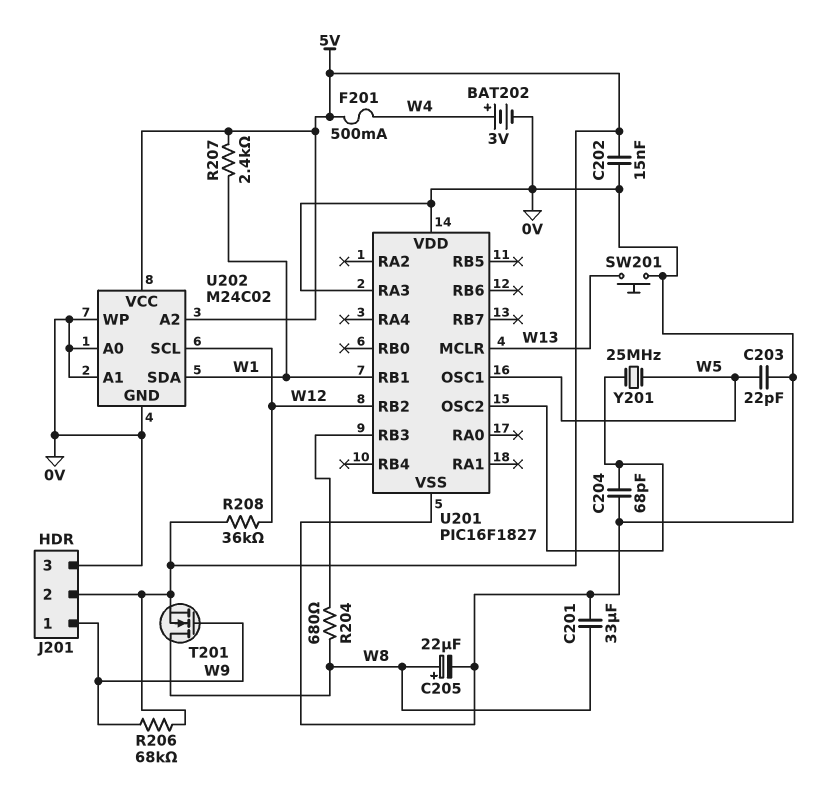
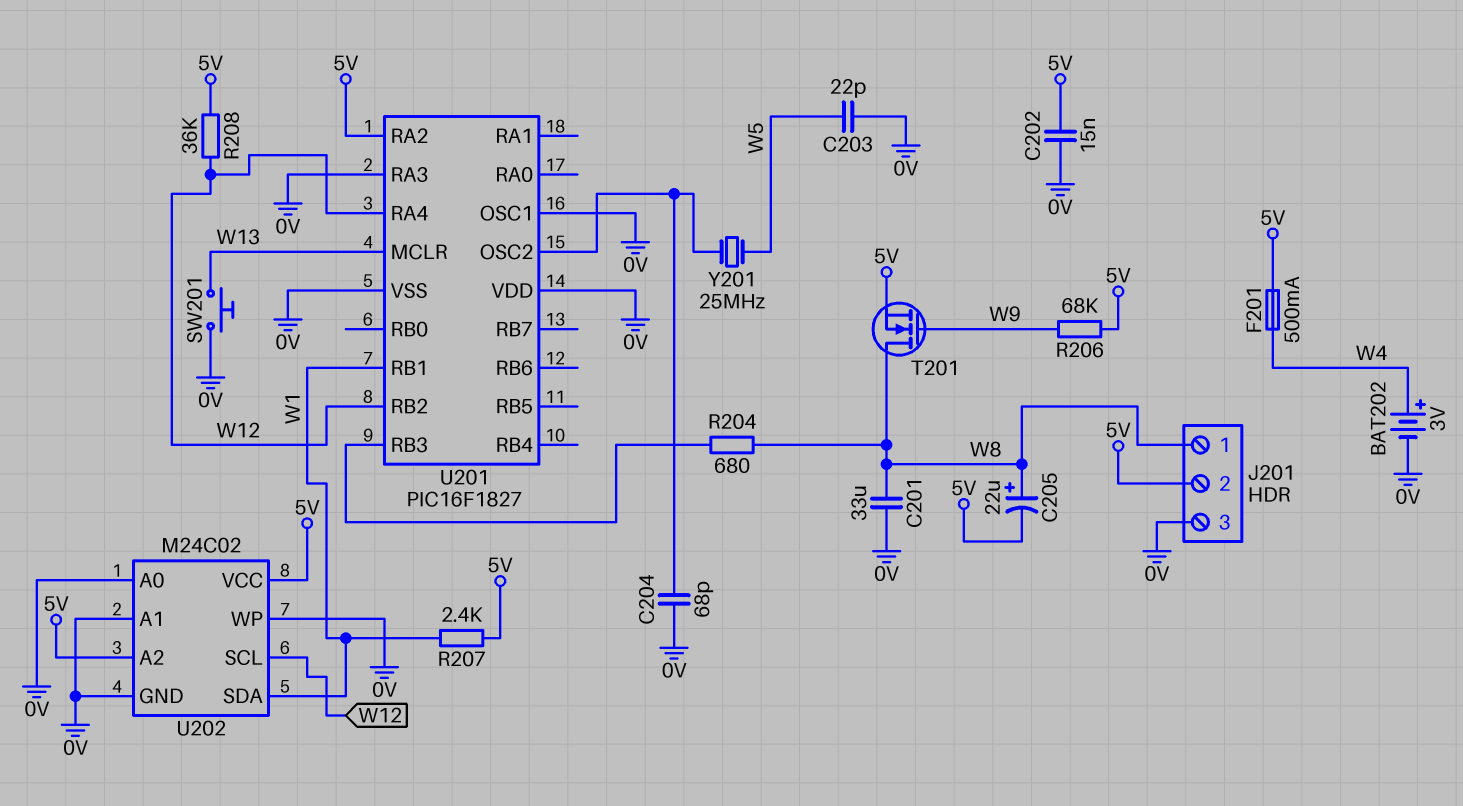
C205: 22uF (plus W8, minus 0V) -> 22uF (plus W8, minus 5V)
J201 pin 1: W9 -> W8
U201 pin OSC1: W5 -> 0V
U201 pin RA2: none -> 5V
U201 pin RA4: none -> W12

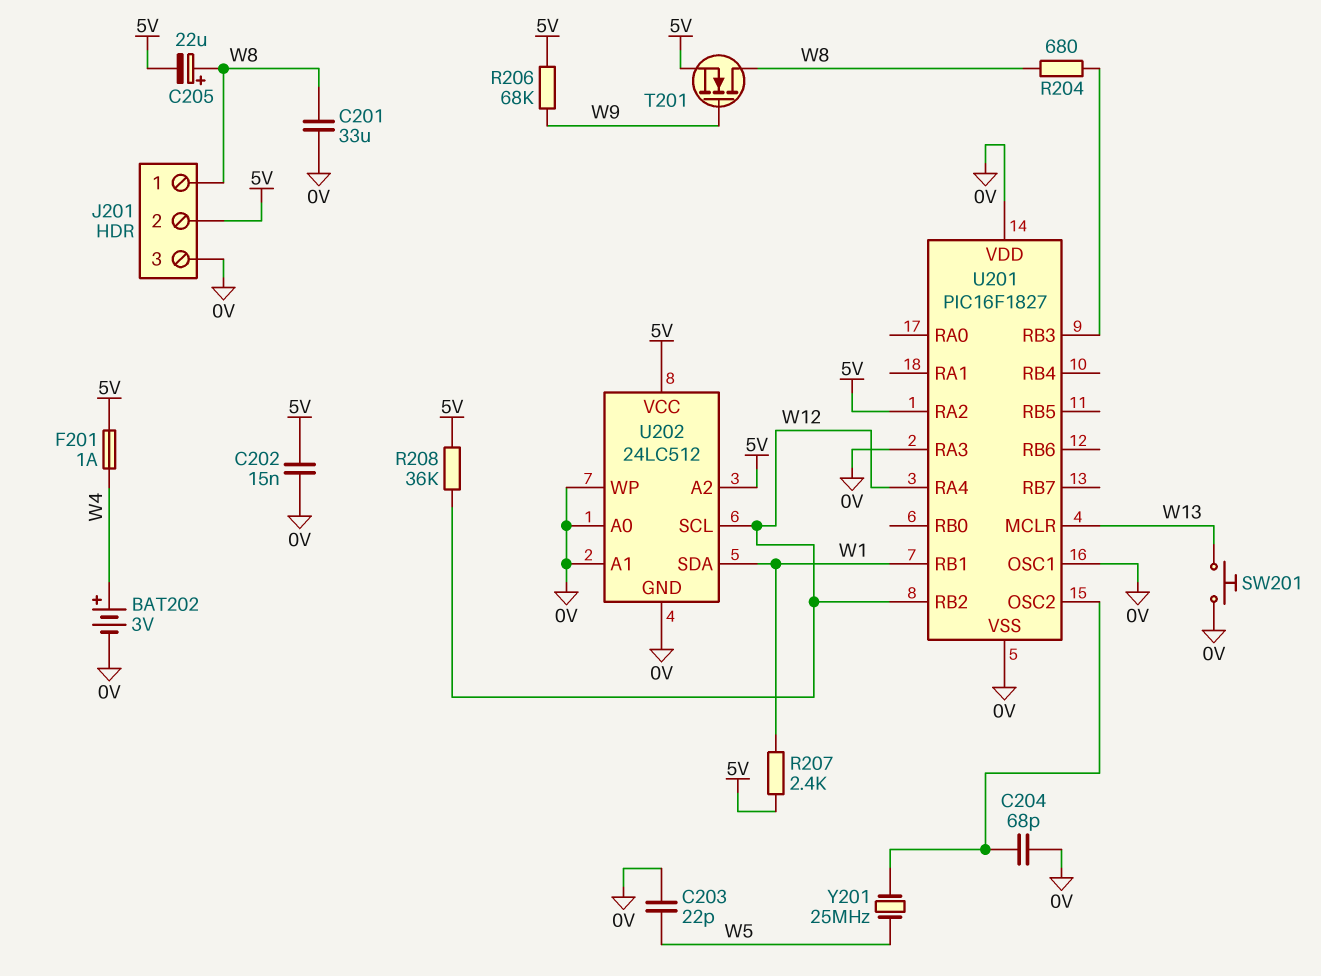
F201: 500mA (5V, W4) -> 1A (5V, W4)
U202: M24C02 -> 24LC512

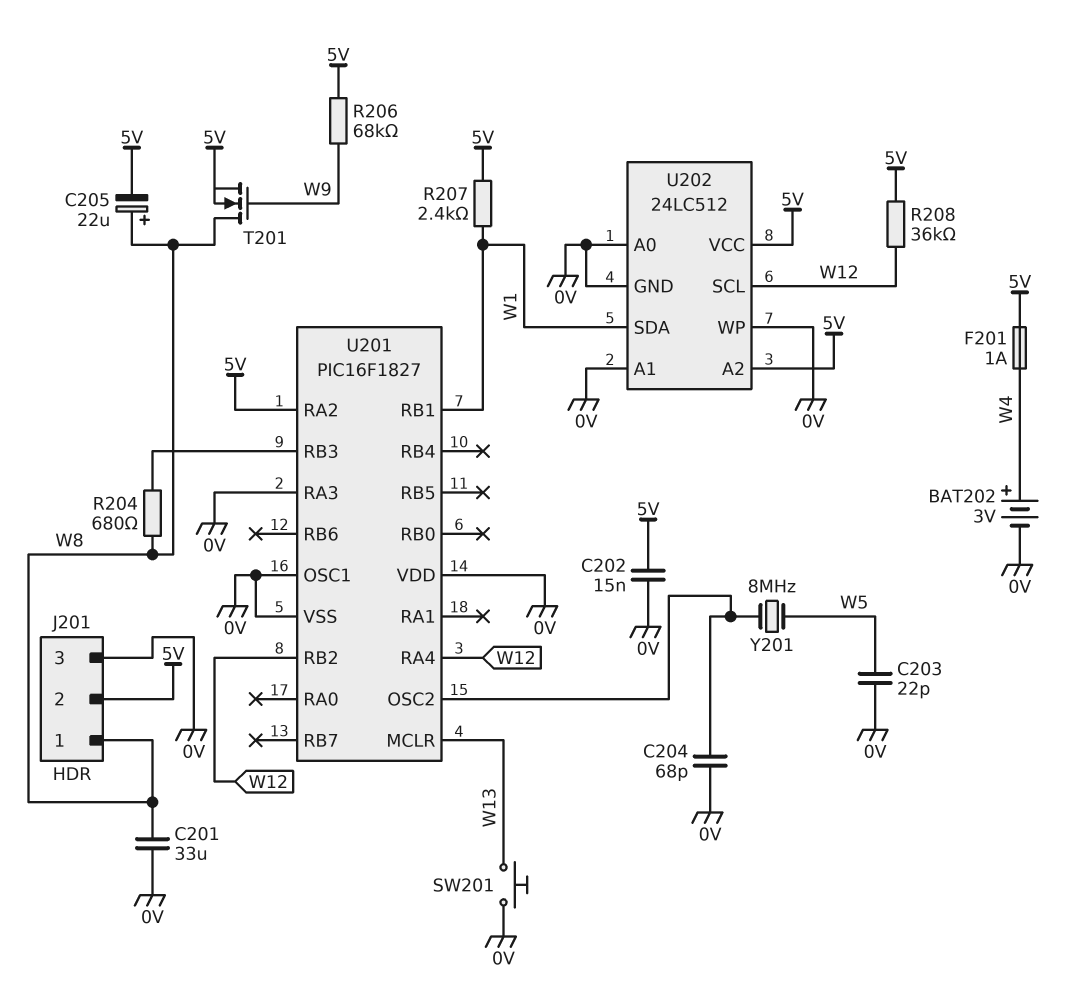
Y201: 25MHz (U201/OSC2, W5) -> 8MHz (U201/OSC2, W5)

